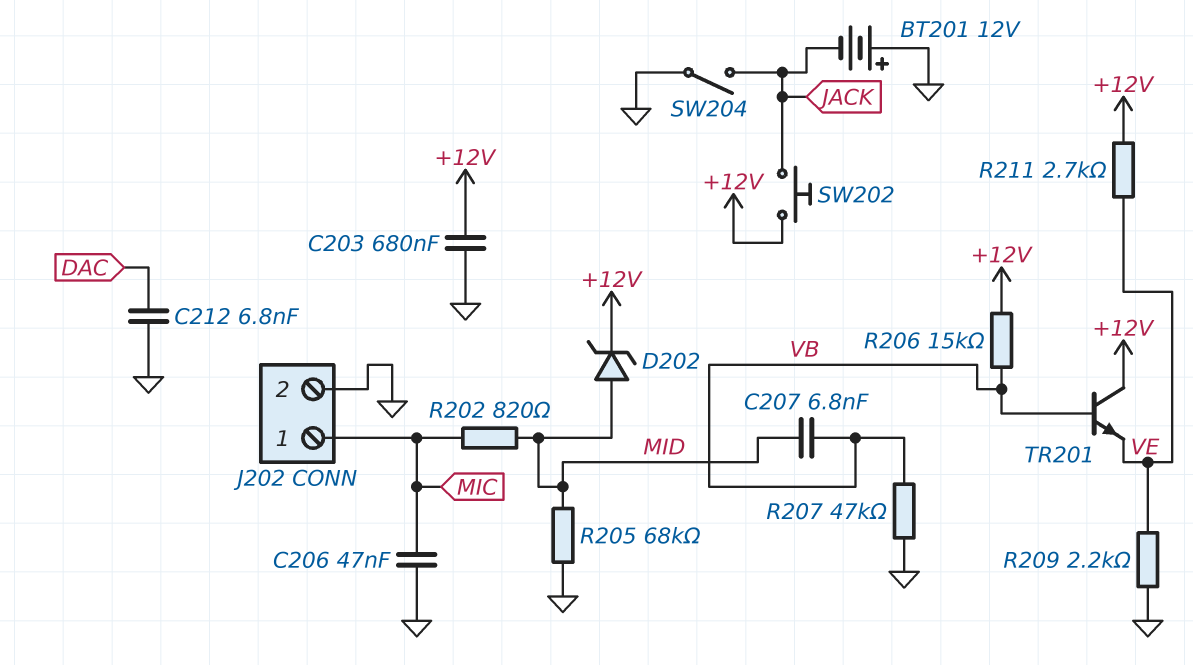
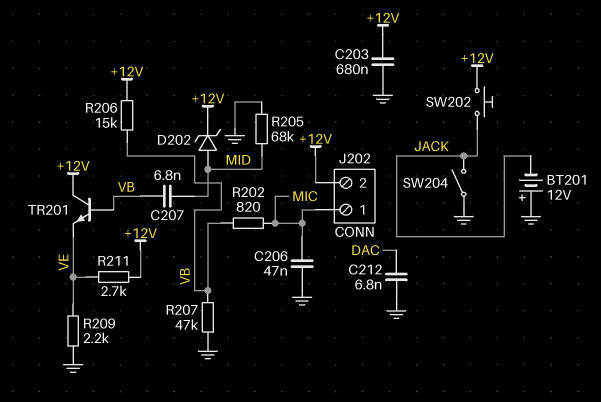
J202 pin 2: GND -> +12V
R202: 820 (MIC, MID) -> 820 (MIC, VB)

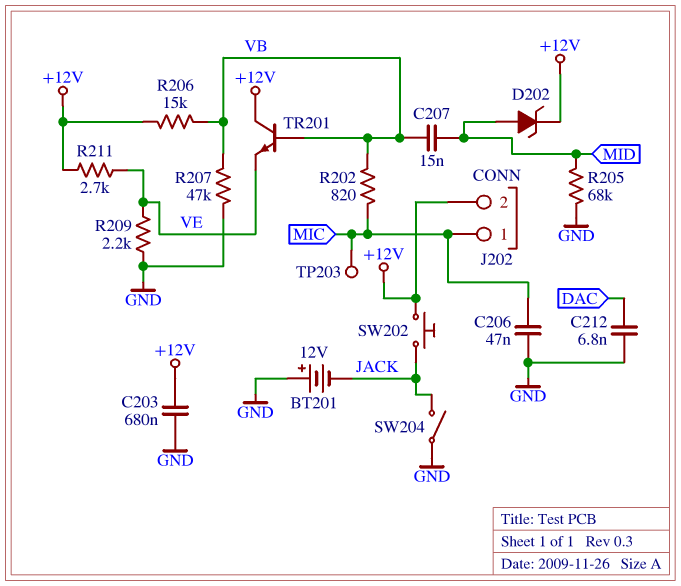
C207: 6.8nF (MID, VB) -> 15nF (MID, VB)
TP203: none -> test point (MIC)

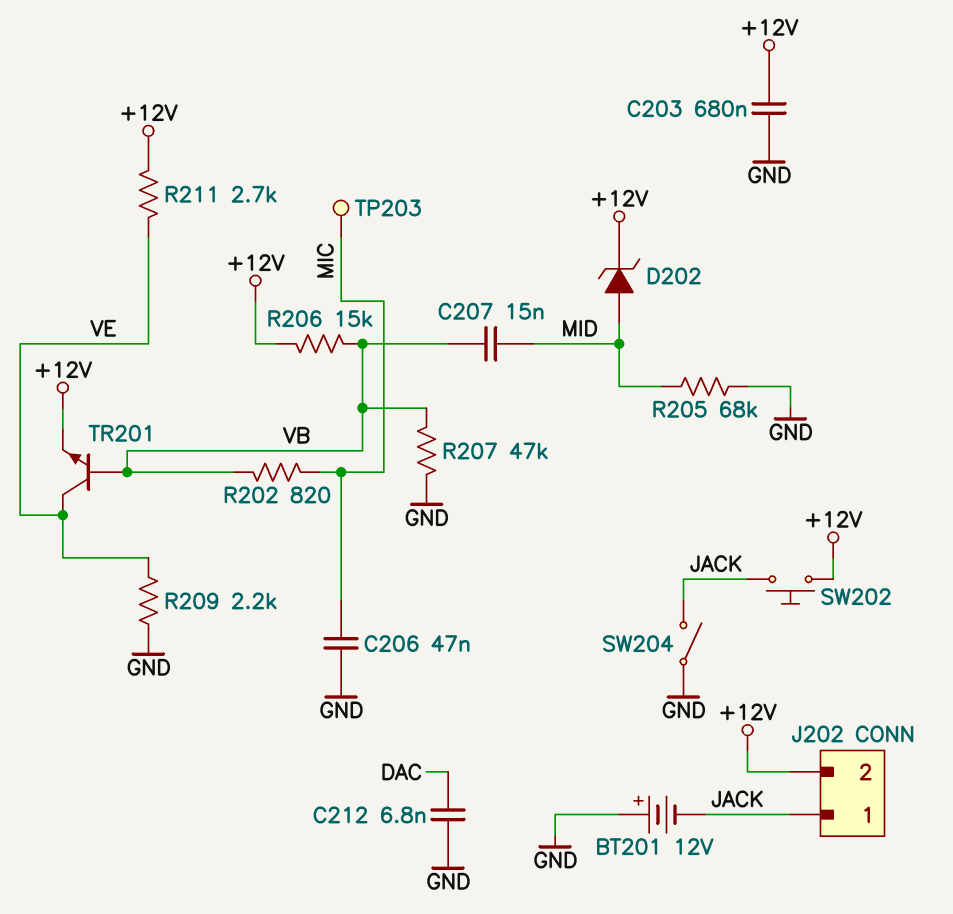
J202 pin 1: MIC -> JACK
TR201: NPN (B VB, C +12V, E VE) -> NPN (B VB, C VE, E +12V)

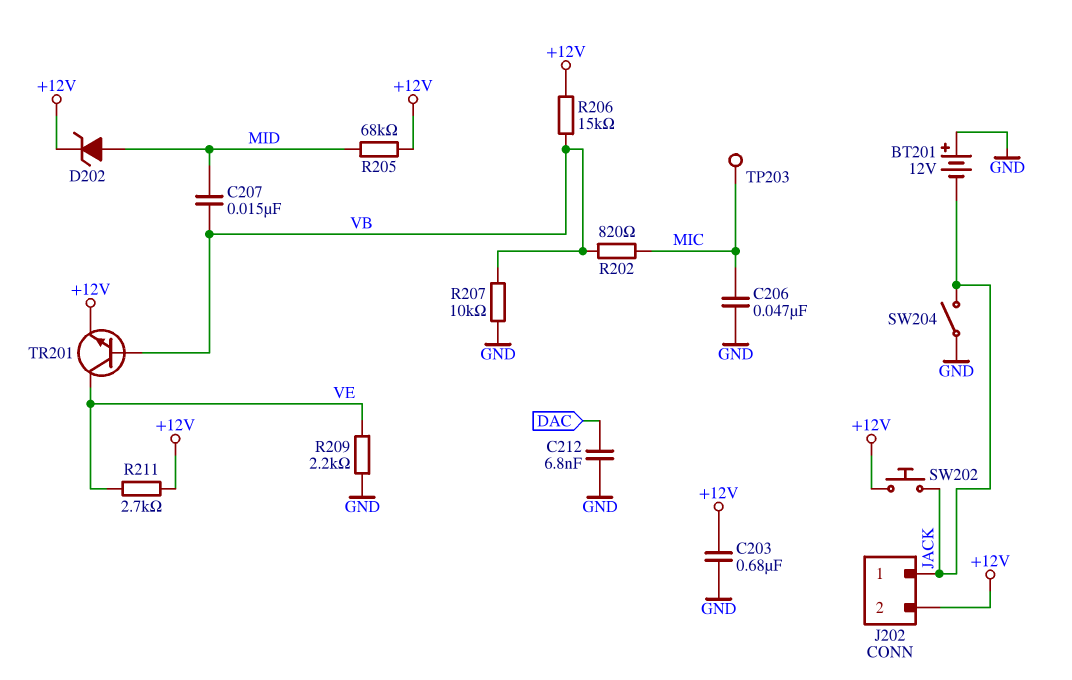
R205: 68k (GND, MID) -> 68k (+12V, MID)
R207: 47k (GND, VB) -> 10k (GND, VB)

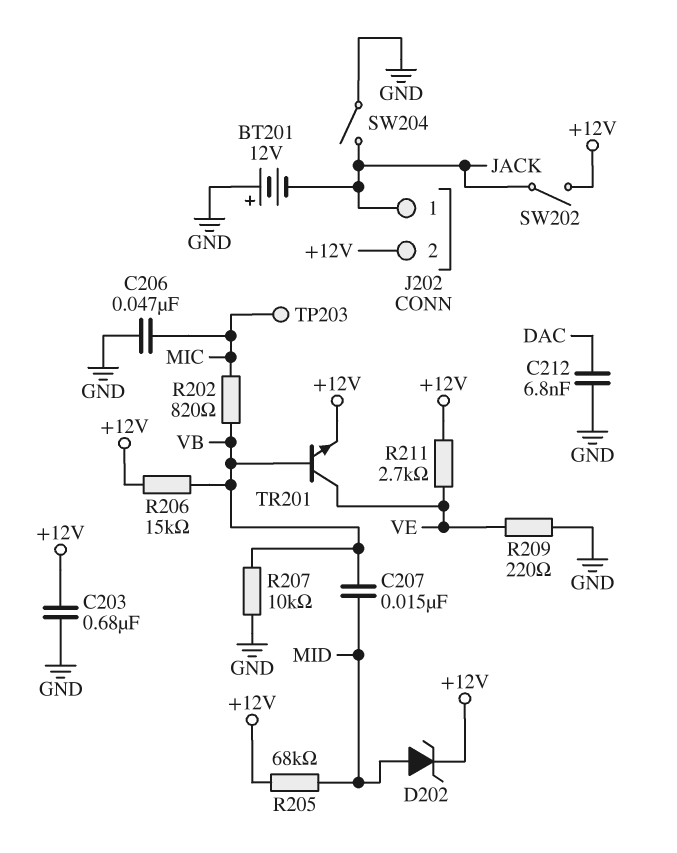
R209: 2.2k (GND, VE) -> 220 (GND, VE)
SW202: button (+12V, JACK) -> switch (+12V, JACK)

